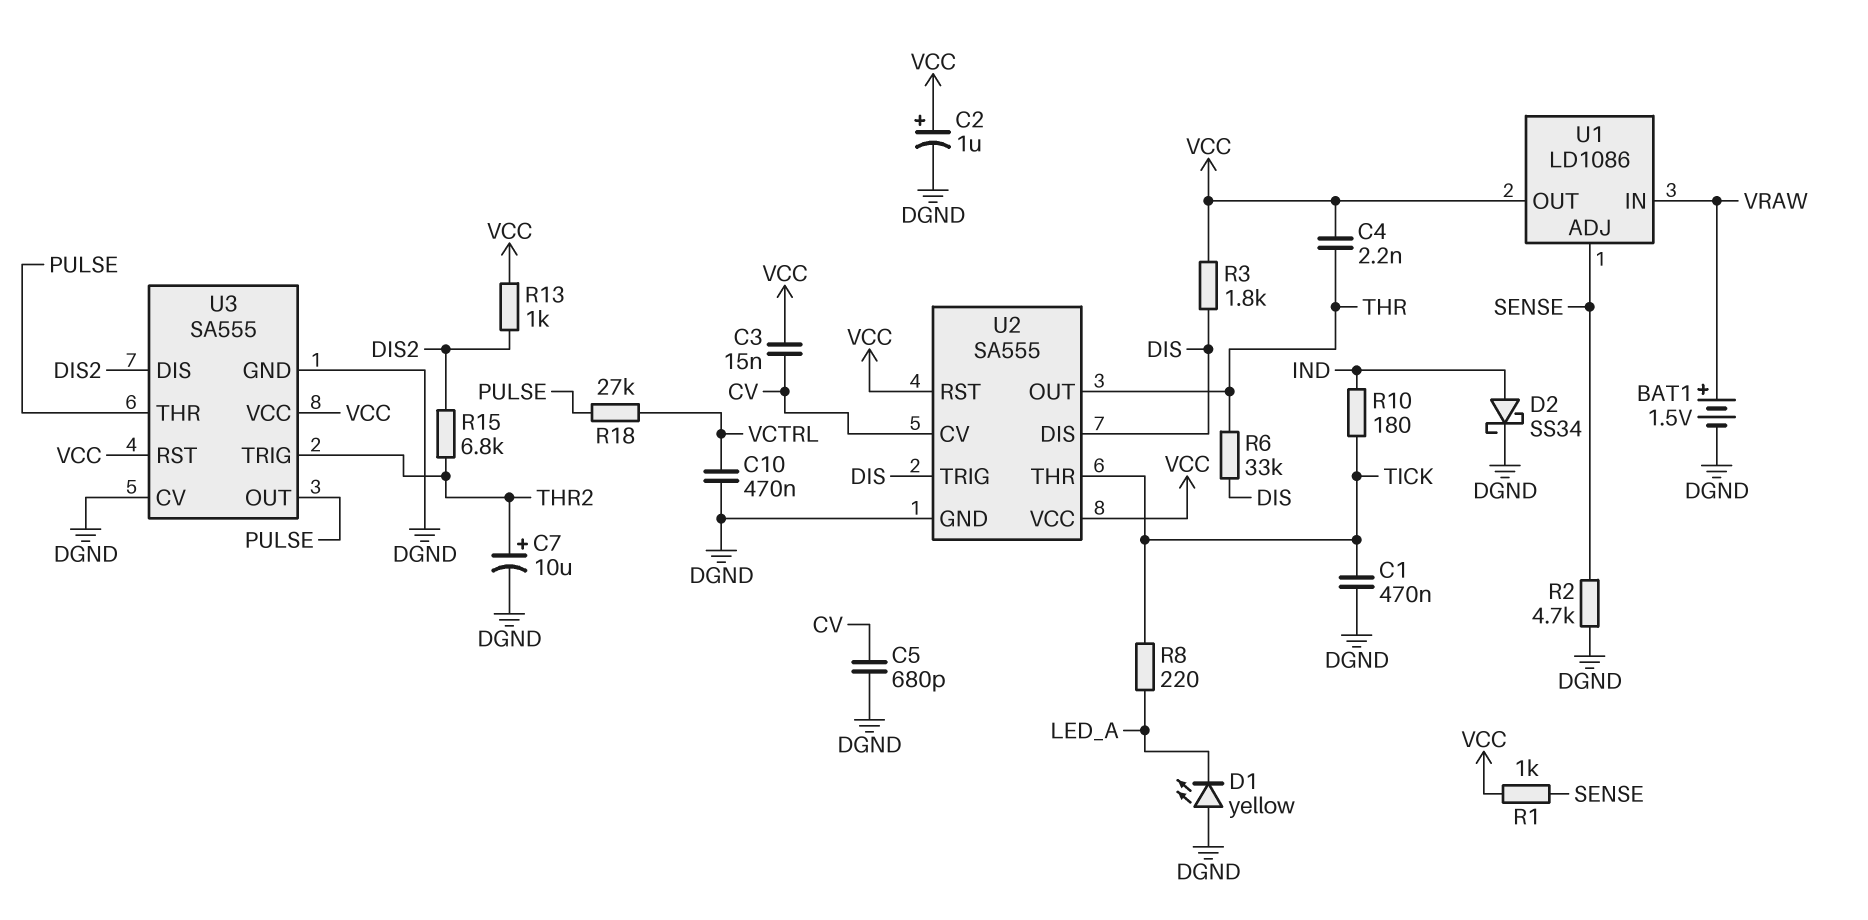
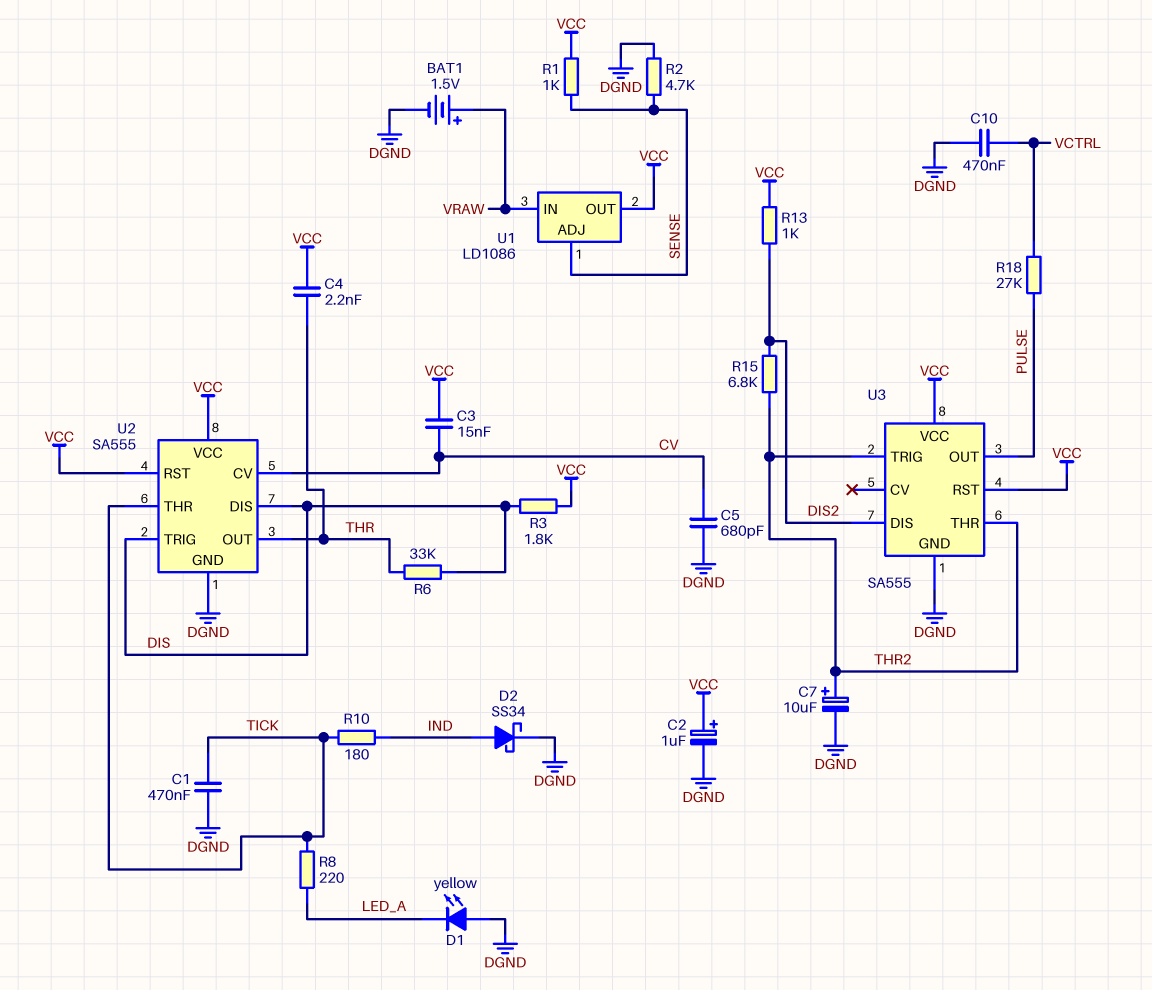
U3 pin CV: DGND -> none
U3 pin THR: PULSE -> THR2

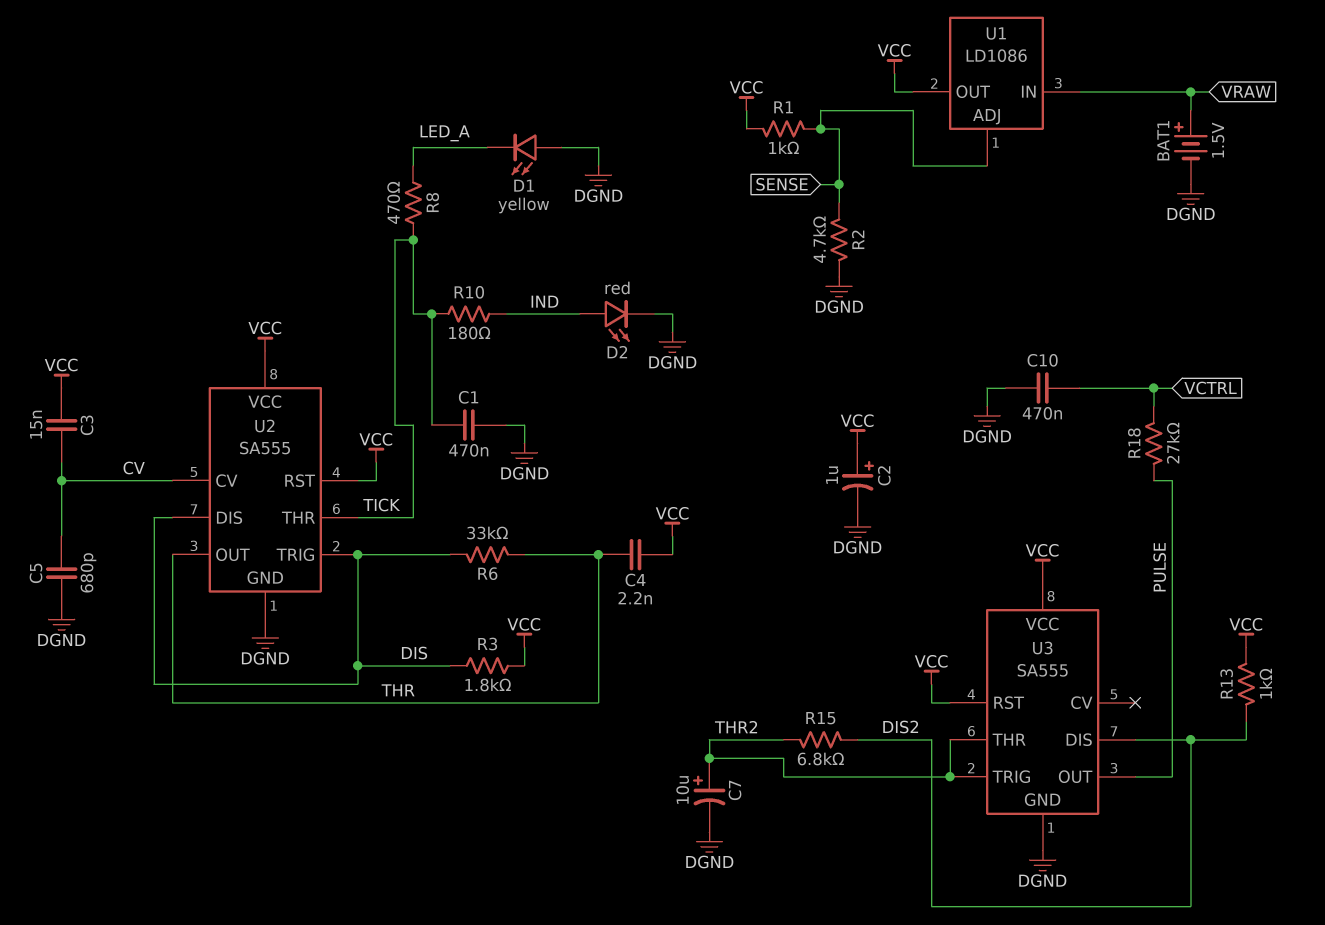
D2: schottky SS34 (A IND, K DGND) -> LED red (A IND, K DGND)
R8: 220 (LED_A, TICK) -> 470 (LED_A, TICK)

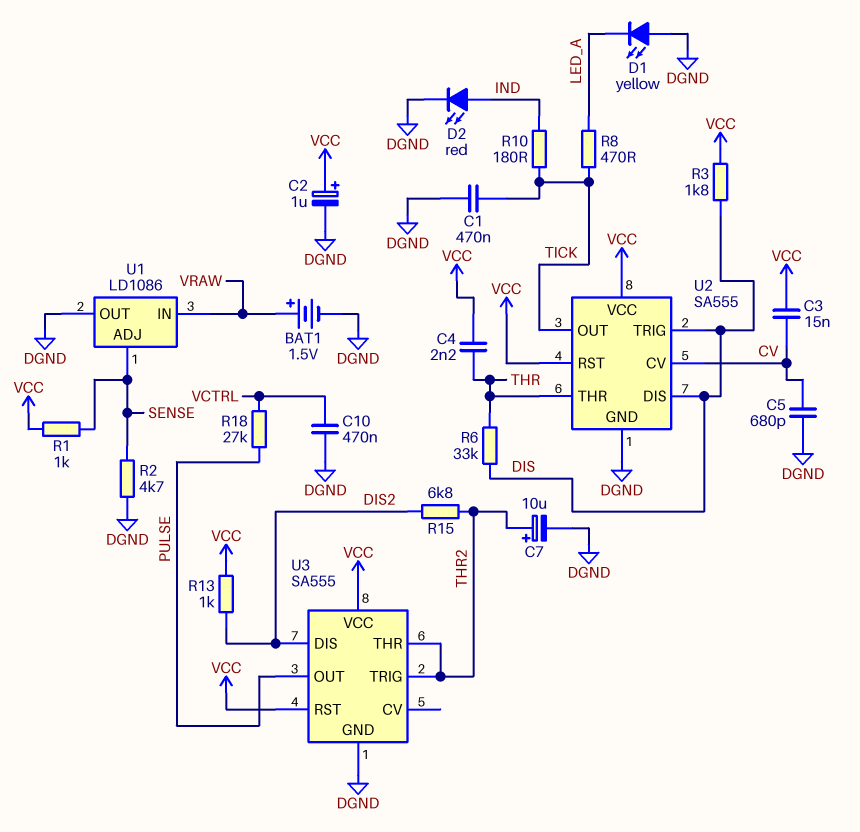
U1 pin OUT: VCC -> DGND
U2 pin OUT: THR -> TICK
U2 pin THR: TICK -> THR

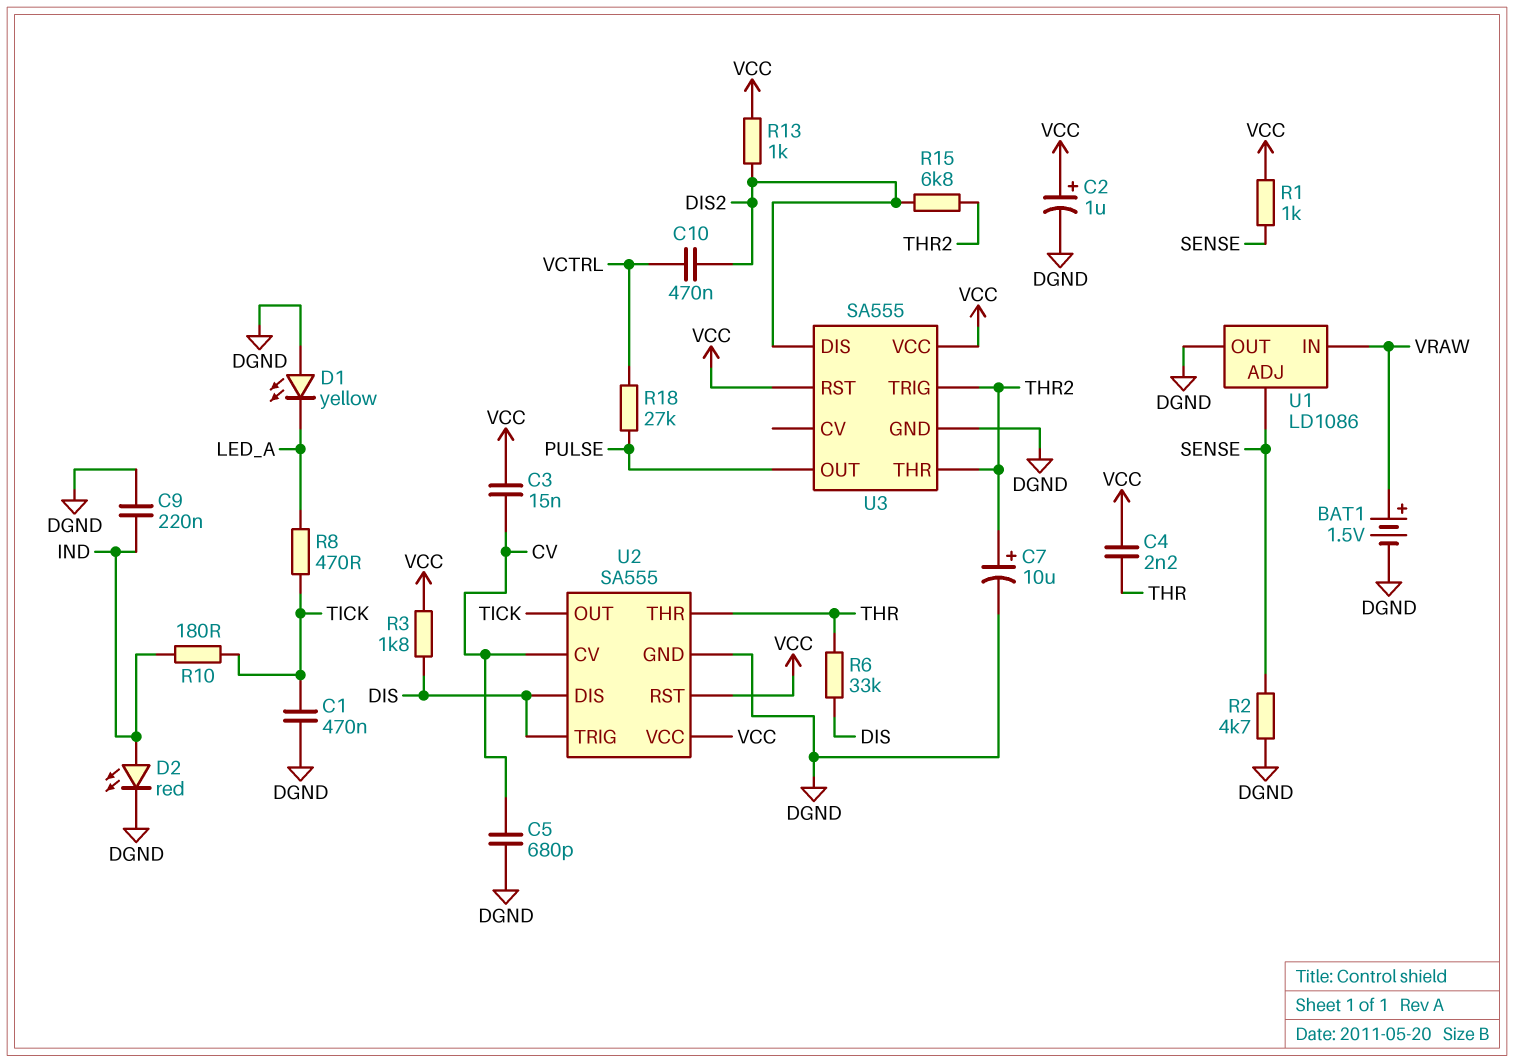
C9: none -> 220nF (DGND, IND)
C10: 470nF (DGND, VCTRL) -> 470nF (DIS2, VCTRL)

